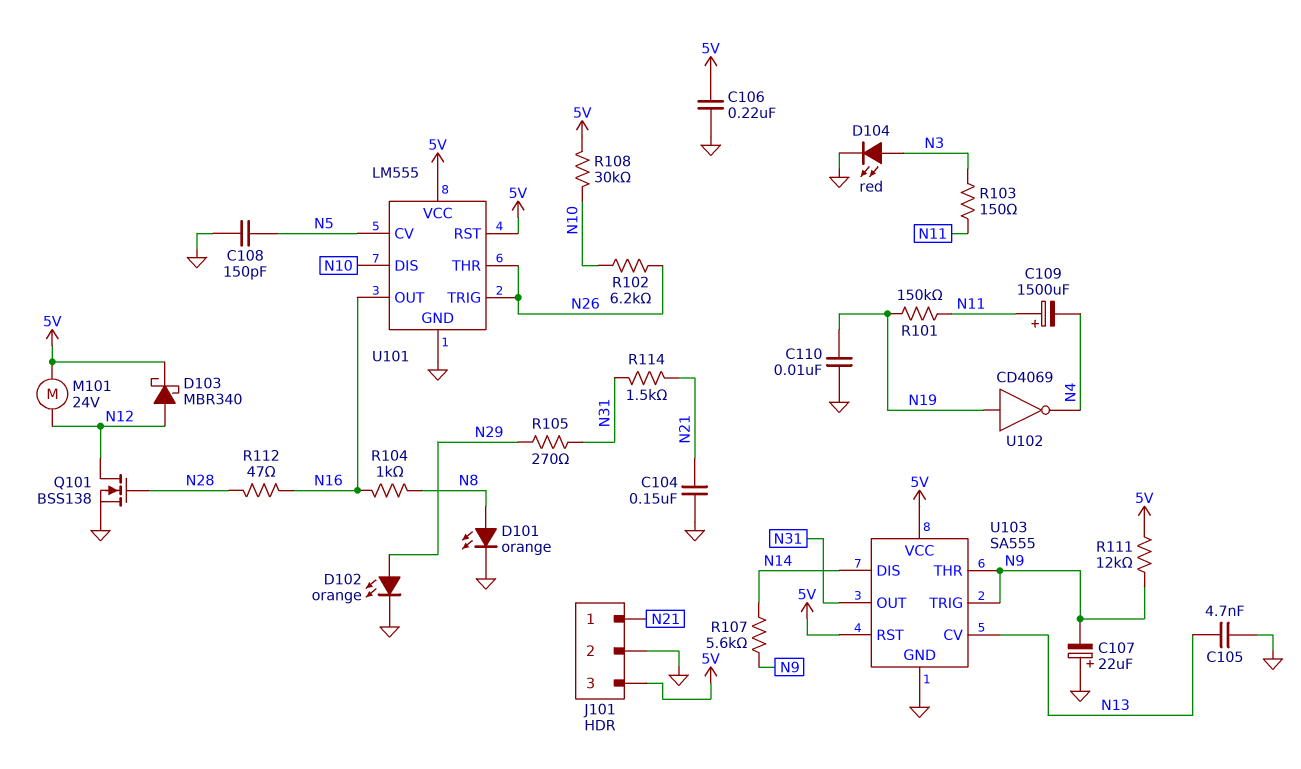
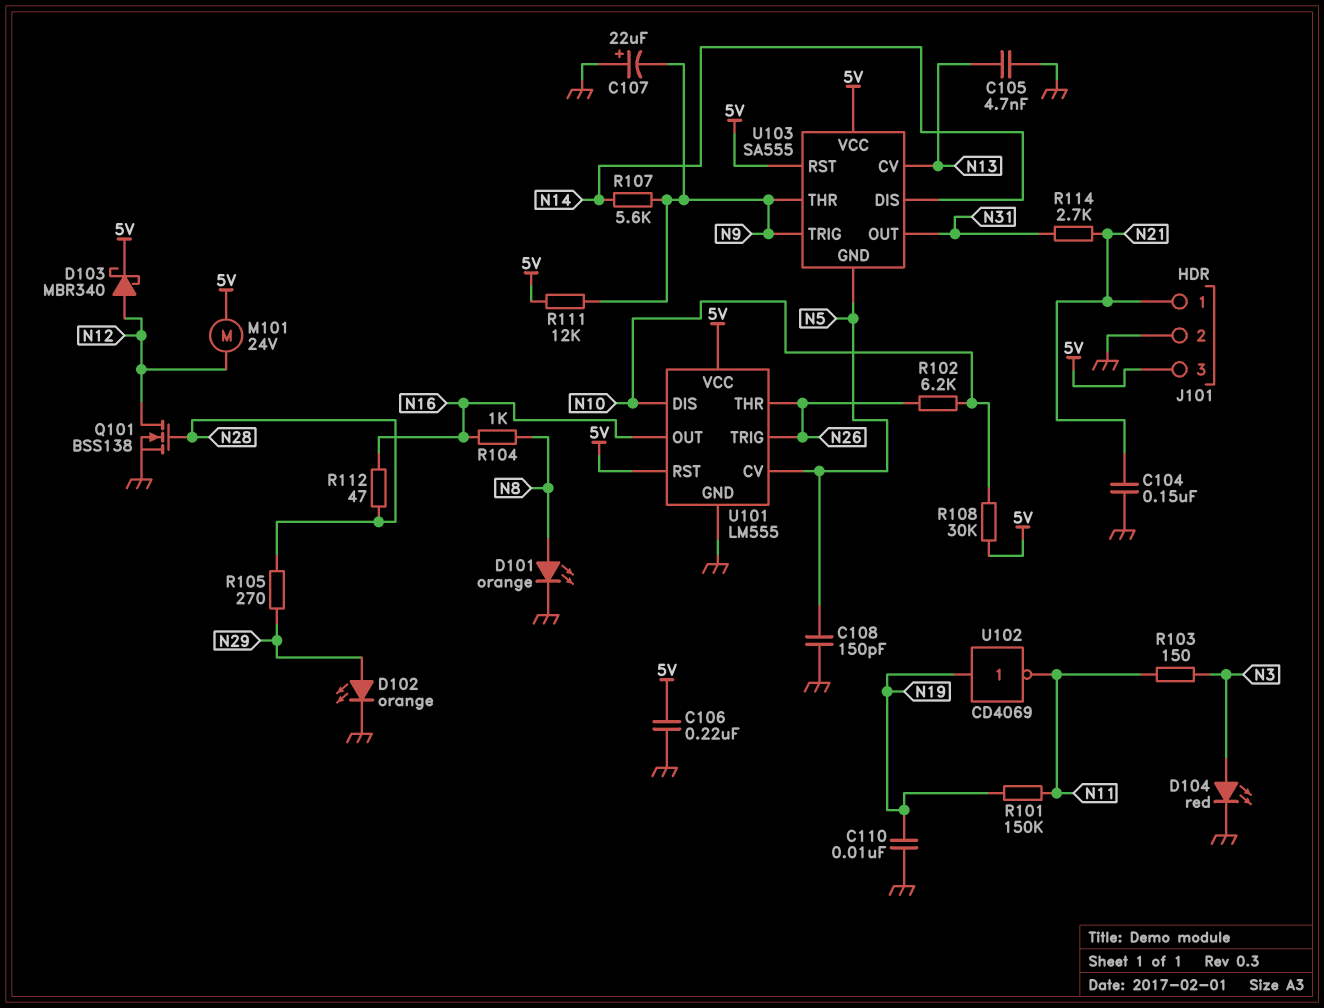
C109: 1500uF (plus N11, minus N4) -> none
R105: 270 (N29, N31) -> 270 (N28, N29)
R114: 1.5k (N21, N31) -> 2.7k (N21, N31)
U102: NOT CD4069 (in N19, out N4) -> NOT CD4069 (in N19, out N11)
U103 pin GND: GND -> N5

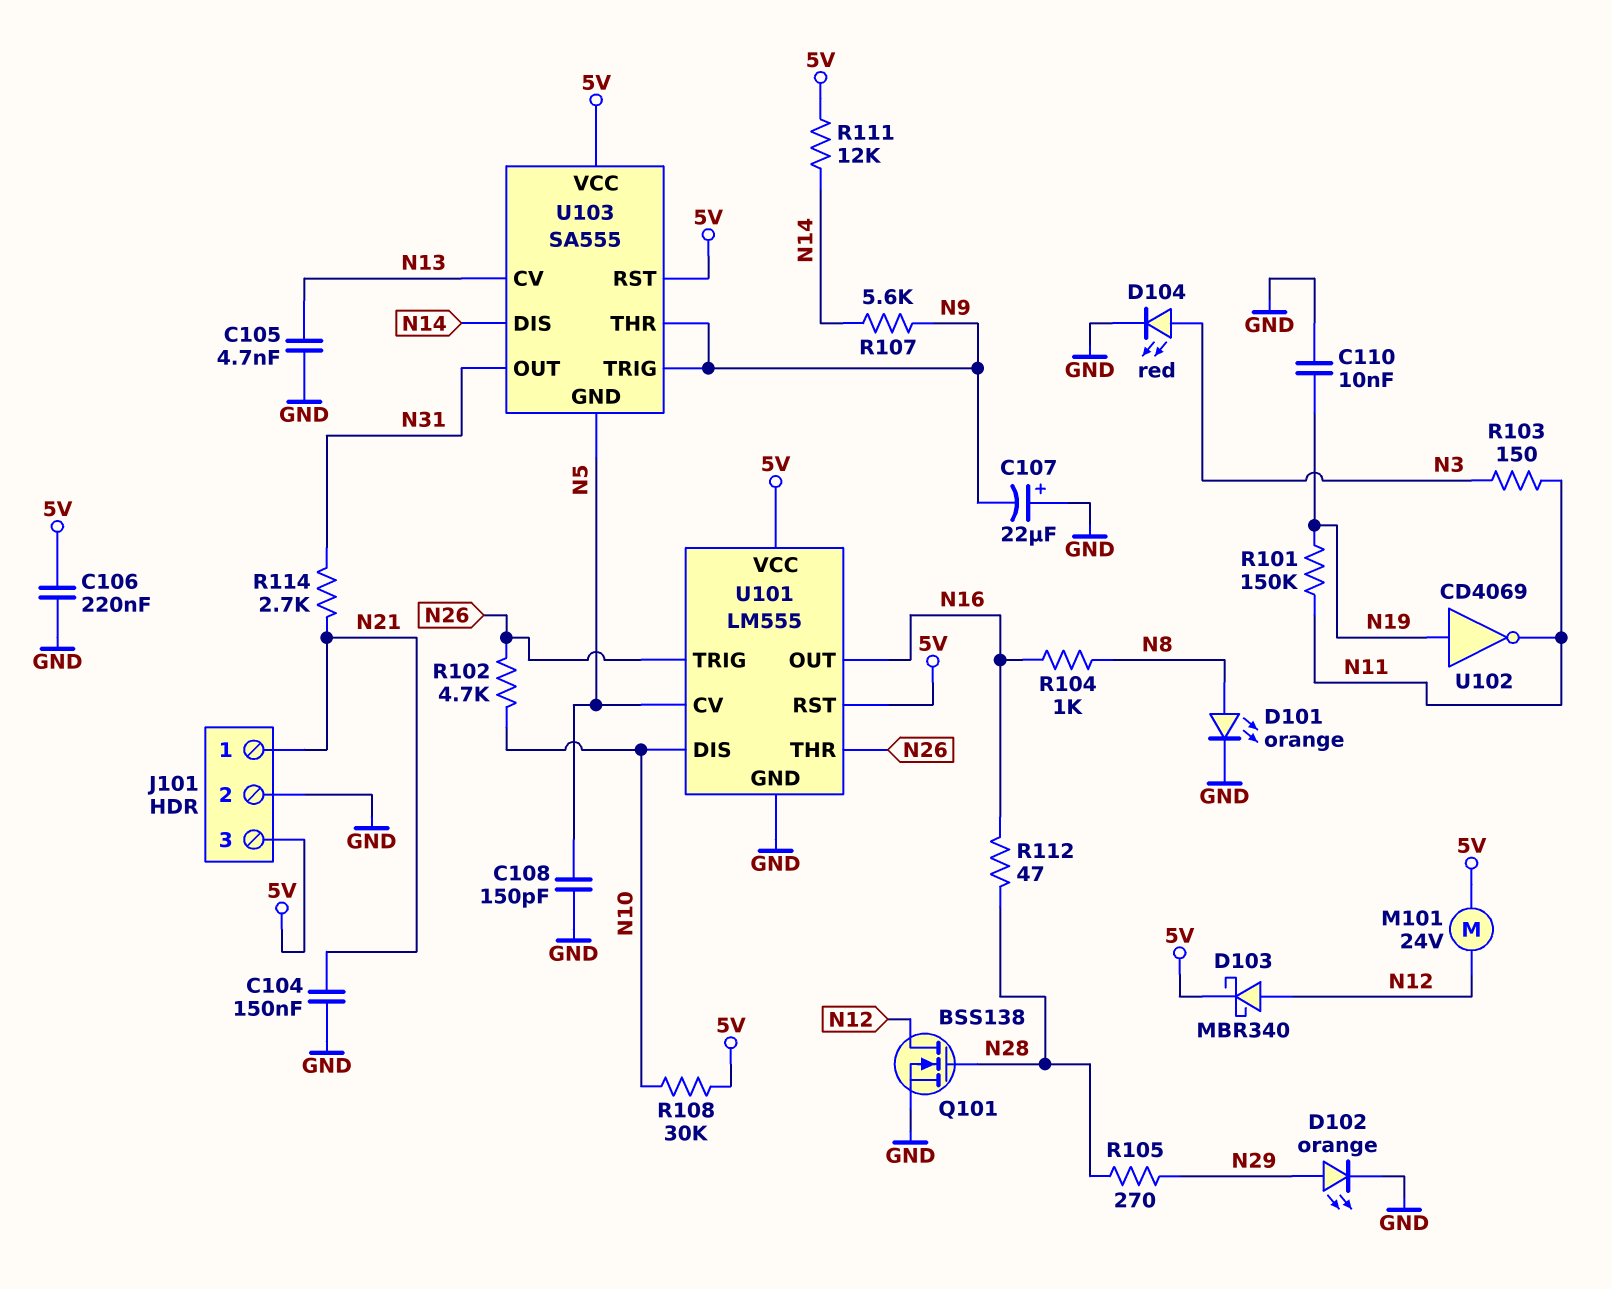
R102: 6.2k (N10, N26) -> 4.7k (N10, N26)
R111: 12k (5V, N9) -> 12k (5V, N14)

